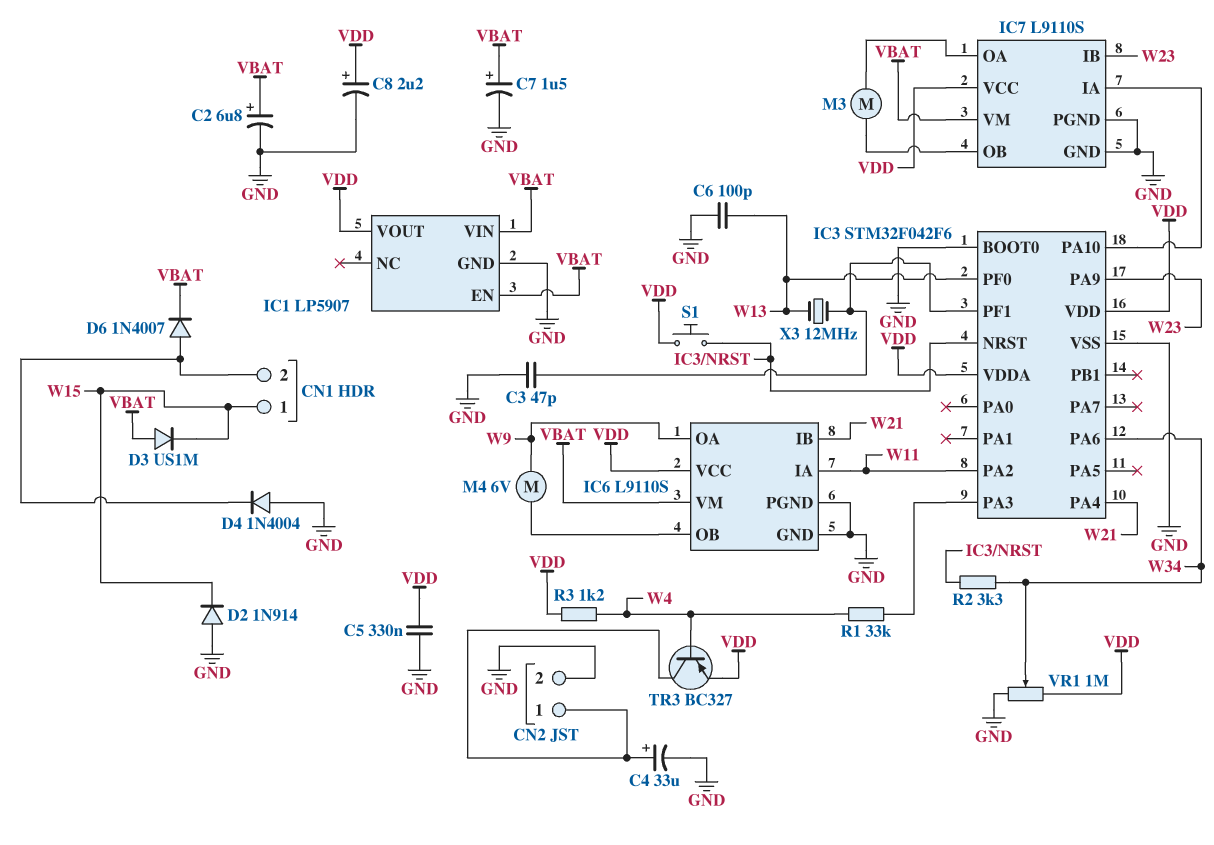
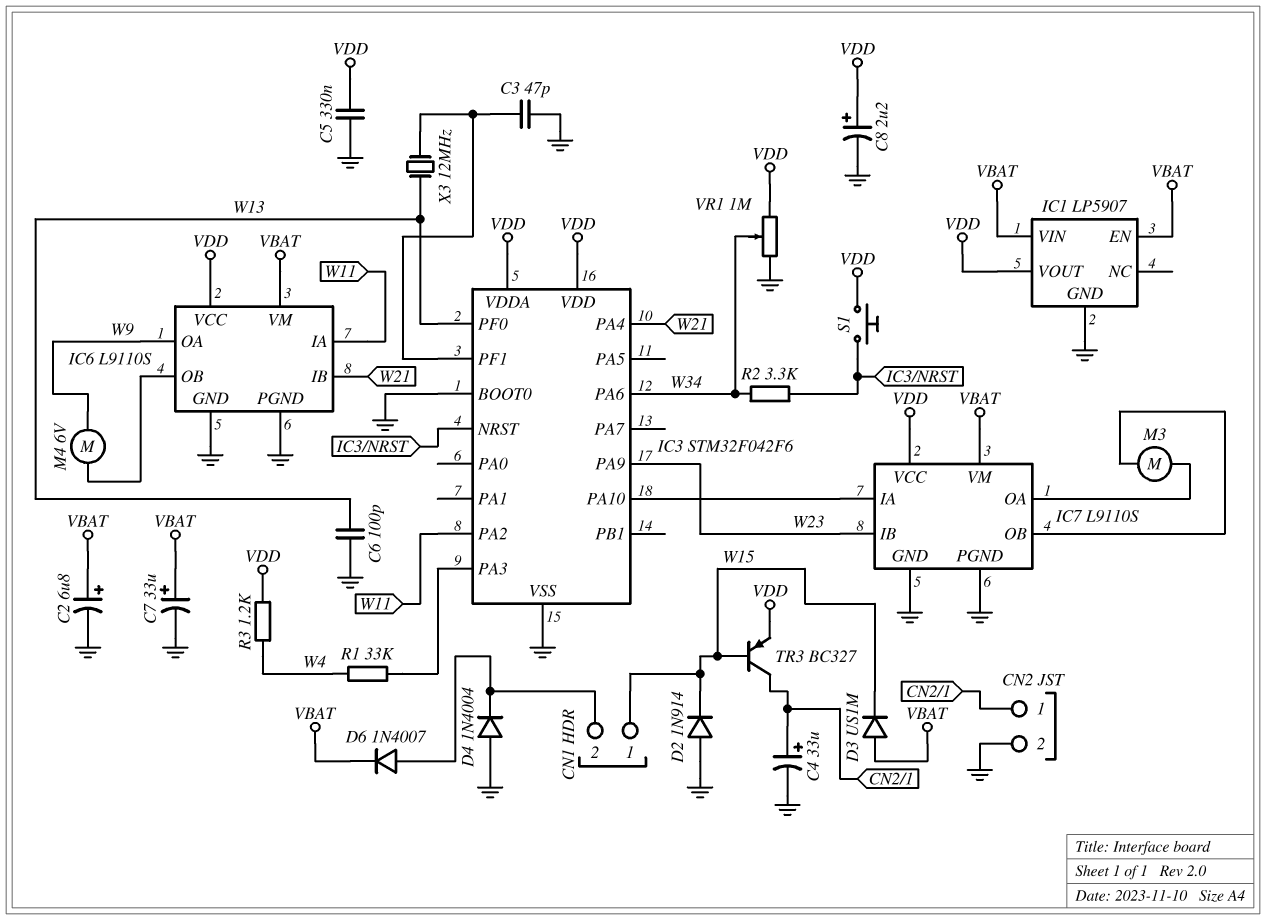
C7: 1.5uF (plus VBAT, minus GND) -> 33uF (plus VBAT, minus GND)
TR3: PNP BC327 (B W4, C CN2/1, E VDD) -> PNP BC327 (B W15, C CN2/1, E VDD)

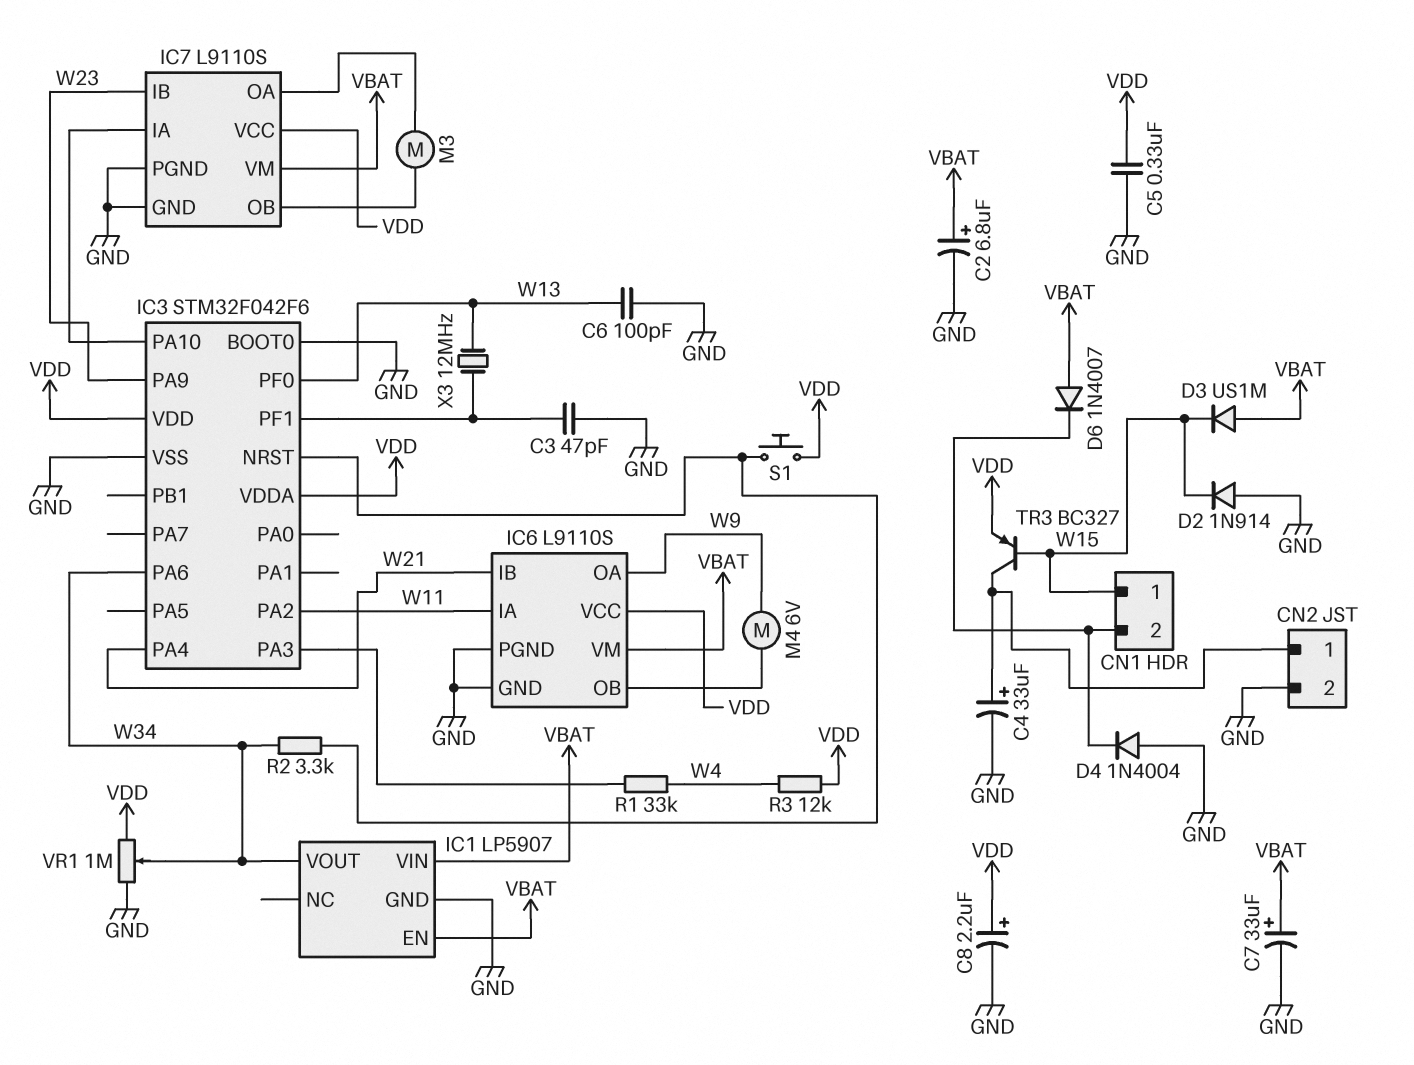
D6: diode 1N4007 (A CN1/2, K VBAT) -> diode 1N4007 (A VBAT, K CN1/2)
IC1 pin VOUT: VDD -> W34
R3: 1.2k (VDD, W4) -> 12k (VDD, W4)

